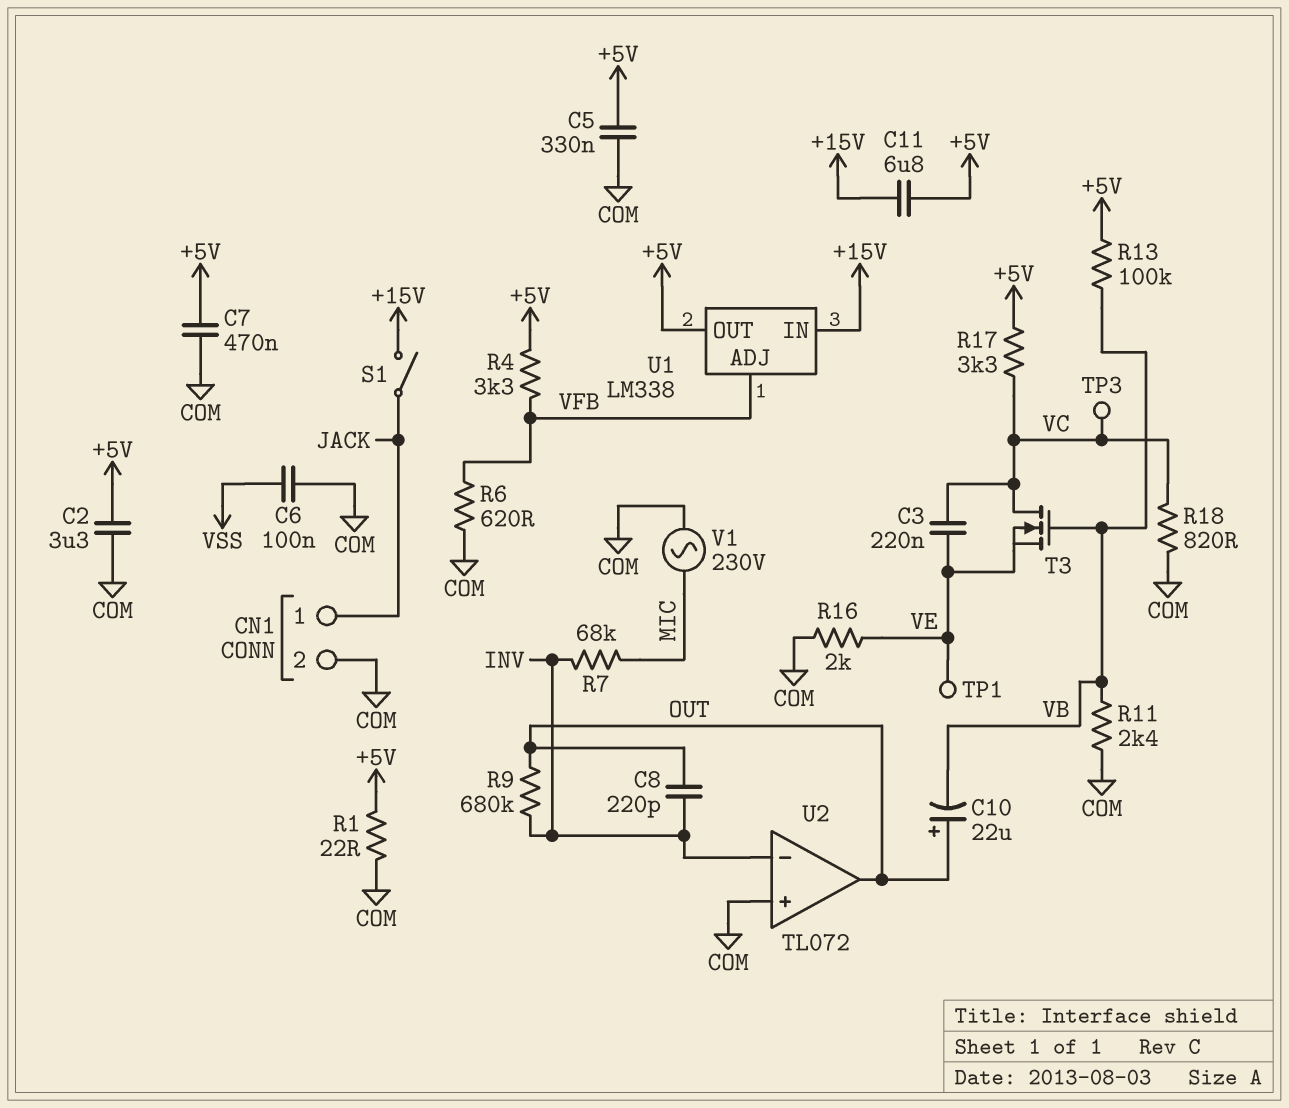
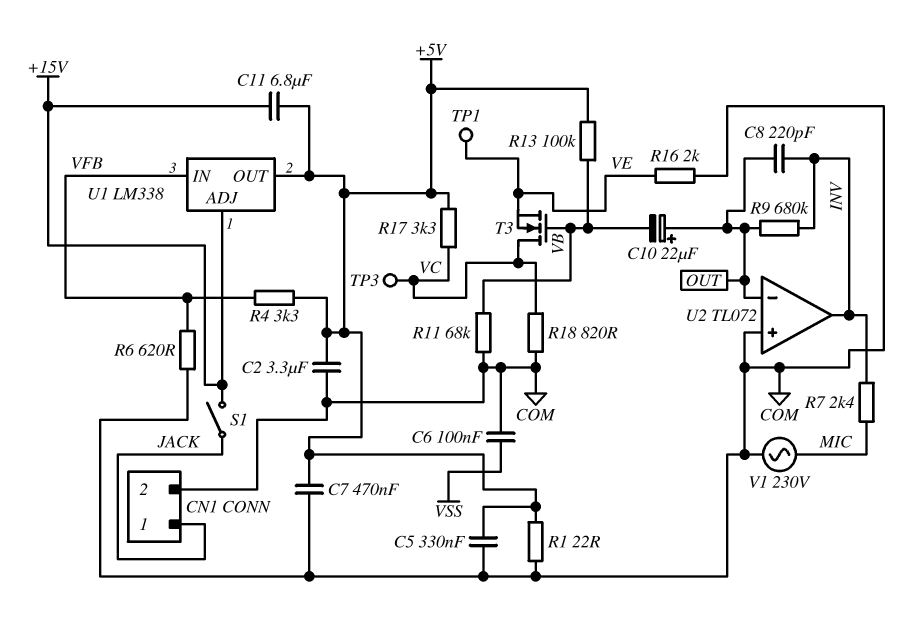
C3: 220nF (VC, VE) -> none
R7: 68k (INV, MIC) -> 2.4k (INV, MIC)
R11: 2.4k (COM, VB) -> 68k (COM, VB)
U1 pin ADJ: VFB -> +15V
U1 pin IN: +15V -> VFB
U2 pin in-: INV -> OUT
U2 pin out: OUT -> INV

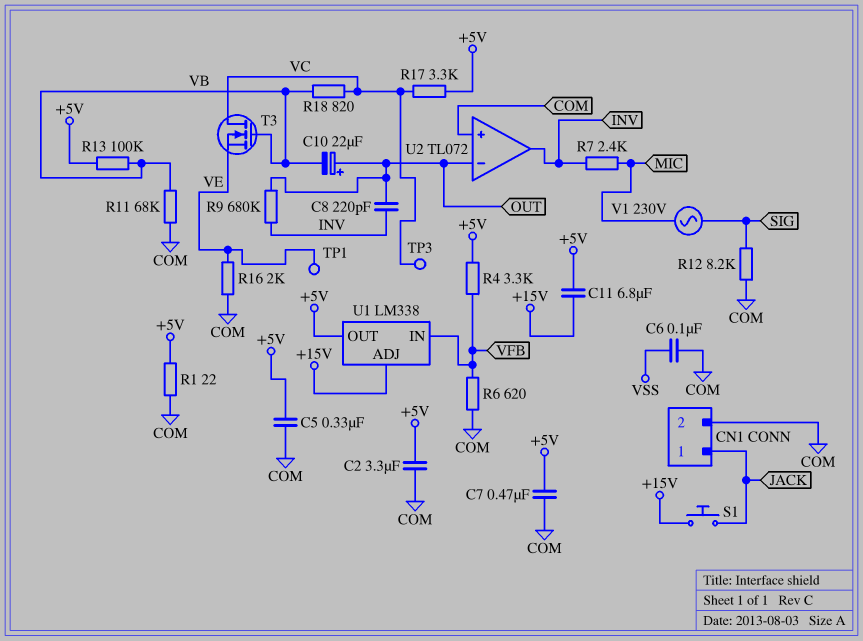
R12: none -> 8.2k (COM, SIG)
R18: 820 (COM, VC) -> 820 (VB, VC)
S1: switch (+15V, JACK) -> button (+15V, JACK)
V1: AC 230V (COM, MIC) -> AC 230V (MIC, SIG)

